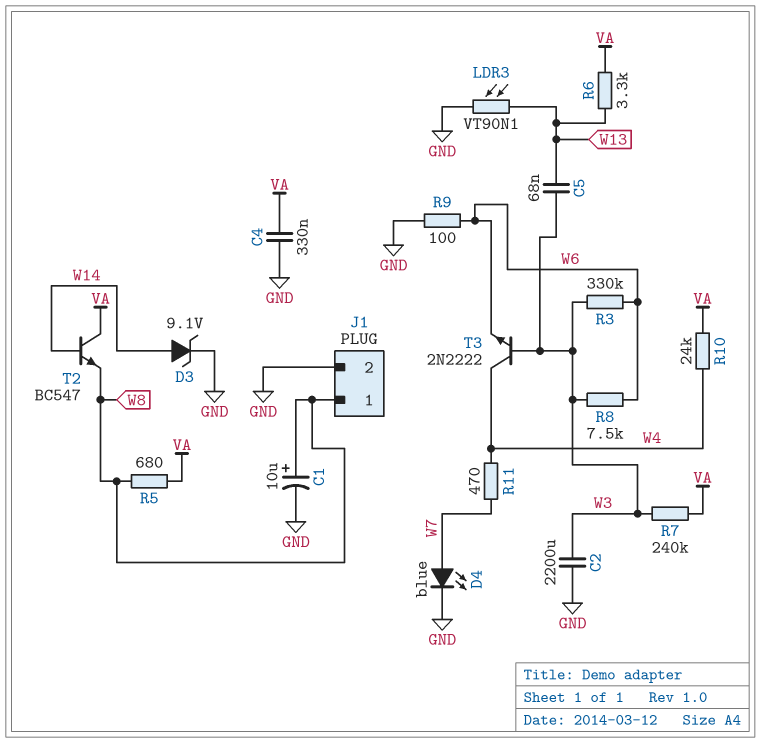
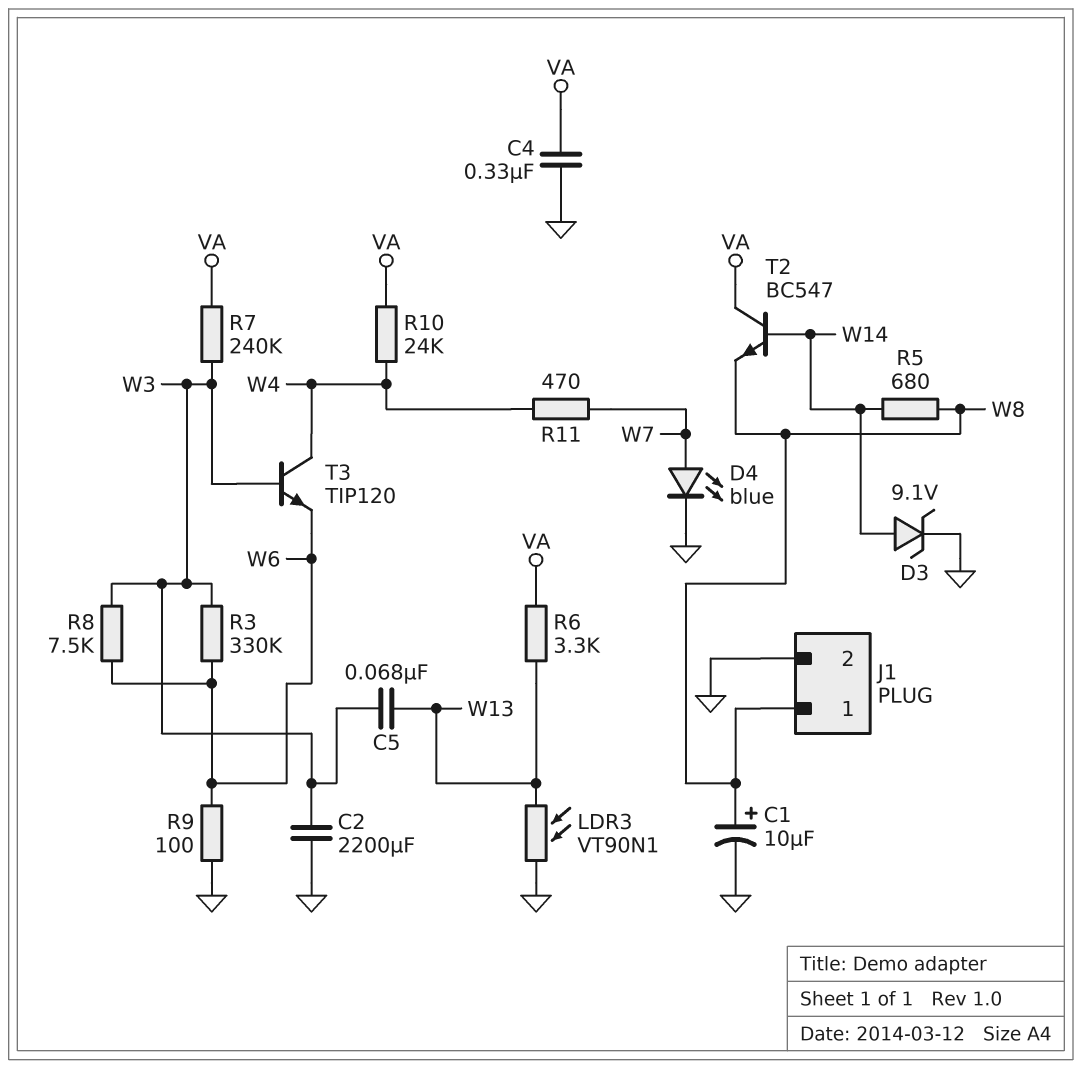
R5: 680 (VA, W8) -> 680 (W8, W14)
T3: NPN 2N2222 (B W3, C W4, E W6) -> NPN TIP120 (B W3, C W4, E W6)

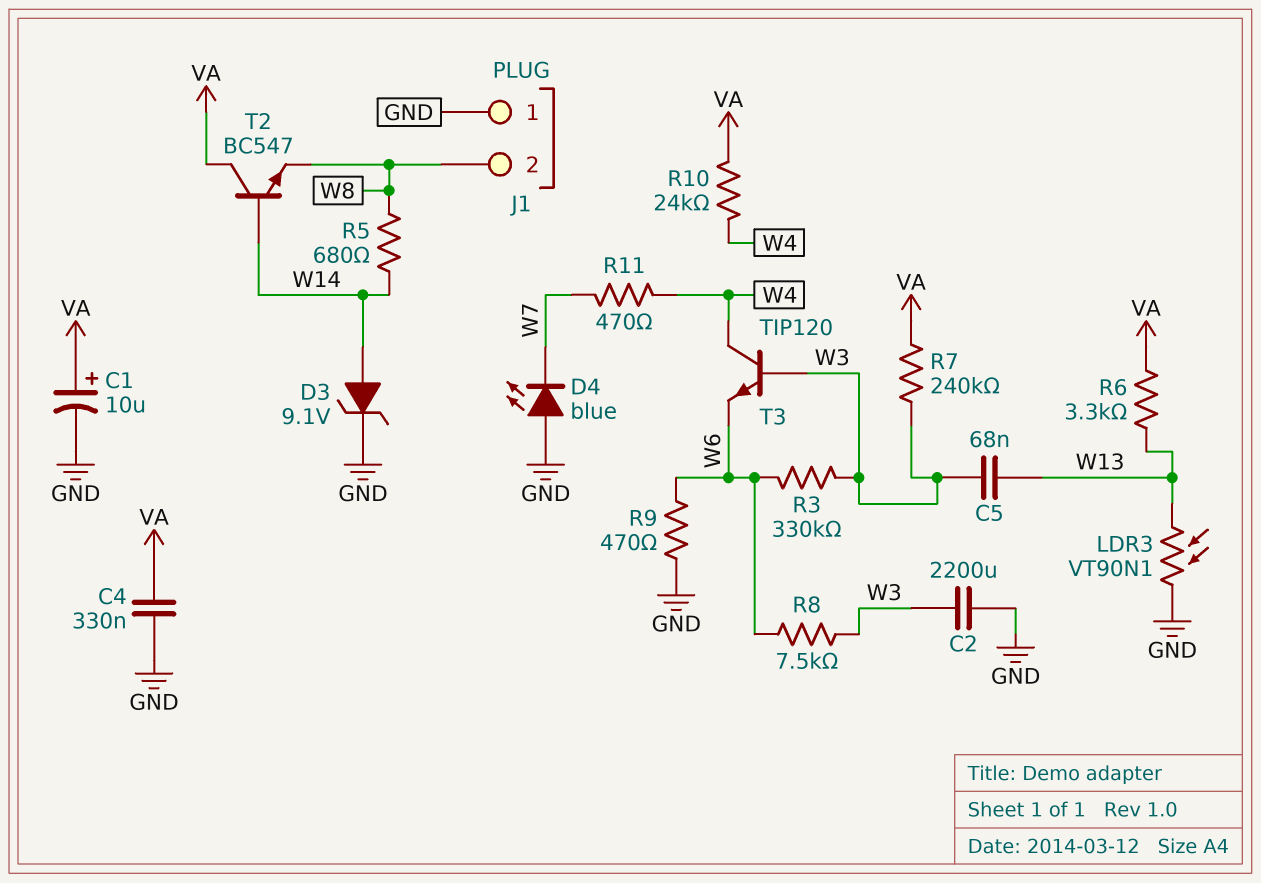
C1: 10uF (plus W8, minus GND) -> 10uF (plus VA, minus GND)
D4: LED blue (A W7, K GND) -> LED blue (A GND, K W7)
J1 pin 1: W8 -> GND
J1 pin 2: GND -> W8
R9: 100 (GND, W6) -> 470 (GND, W6)

